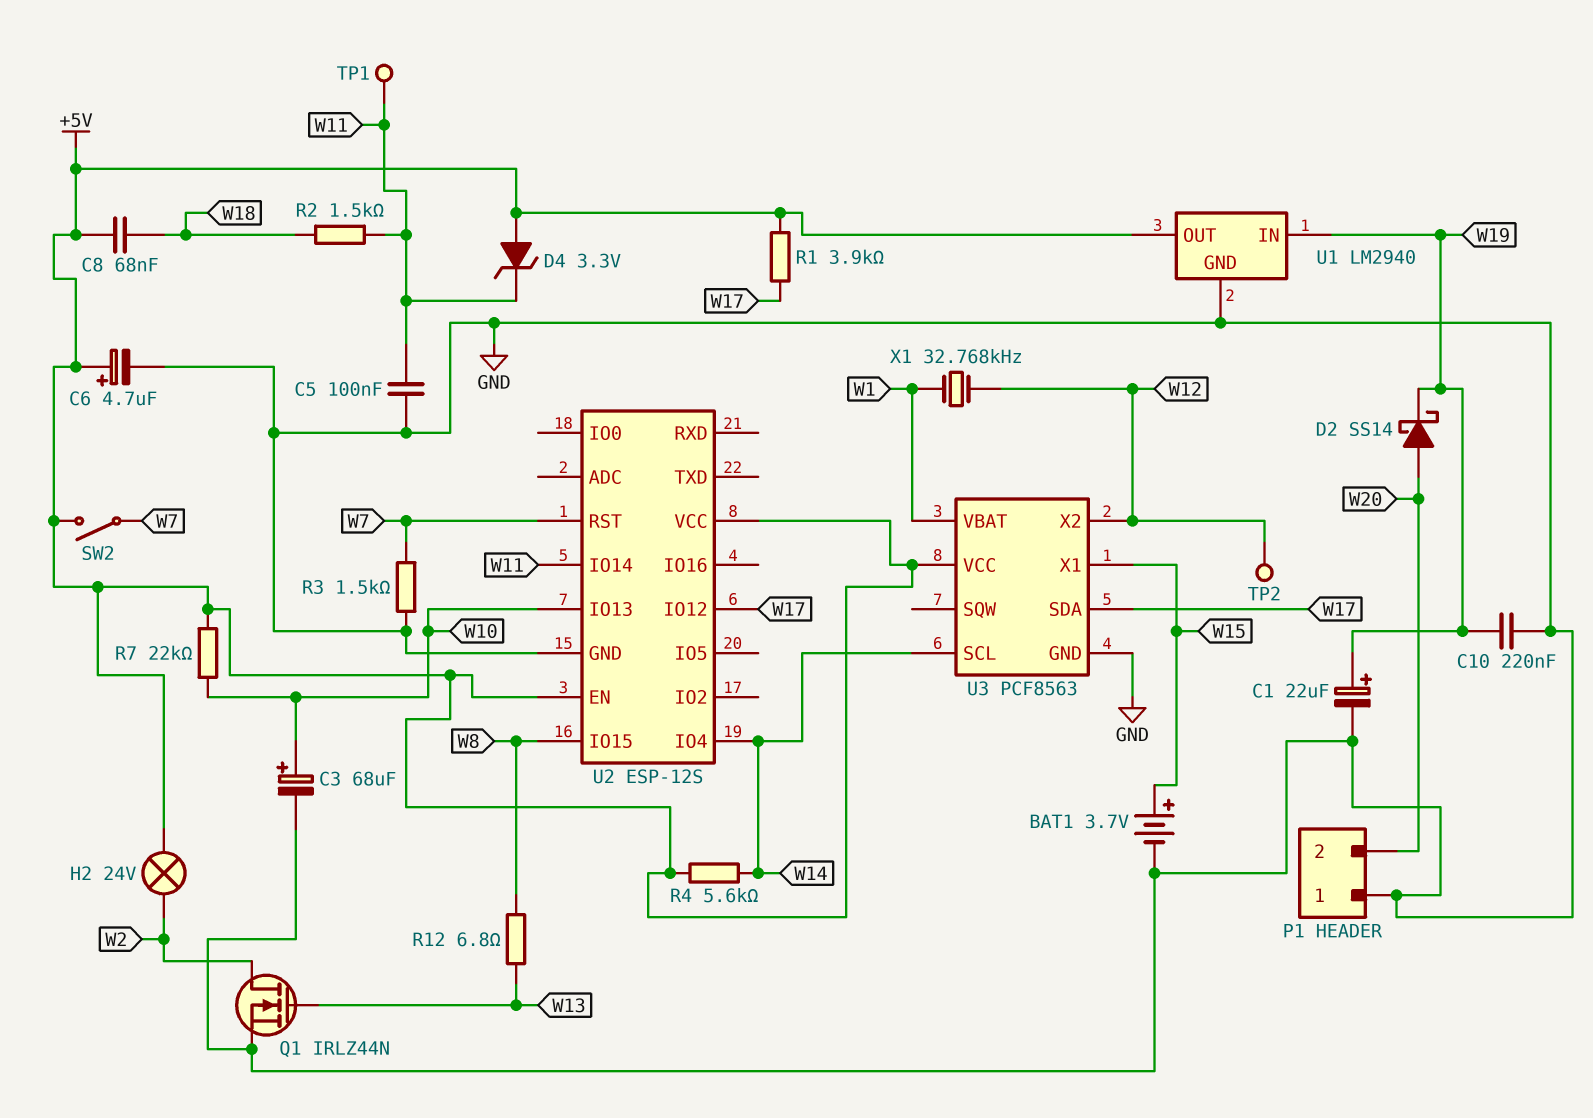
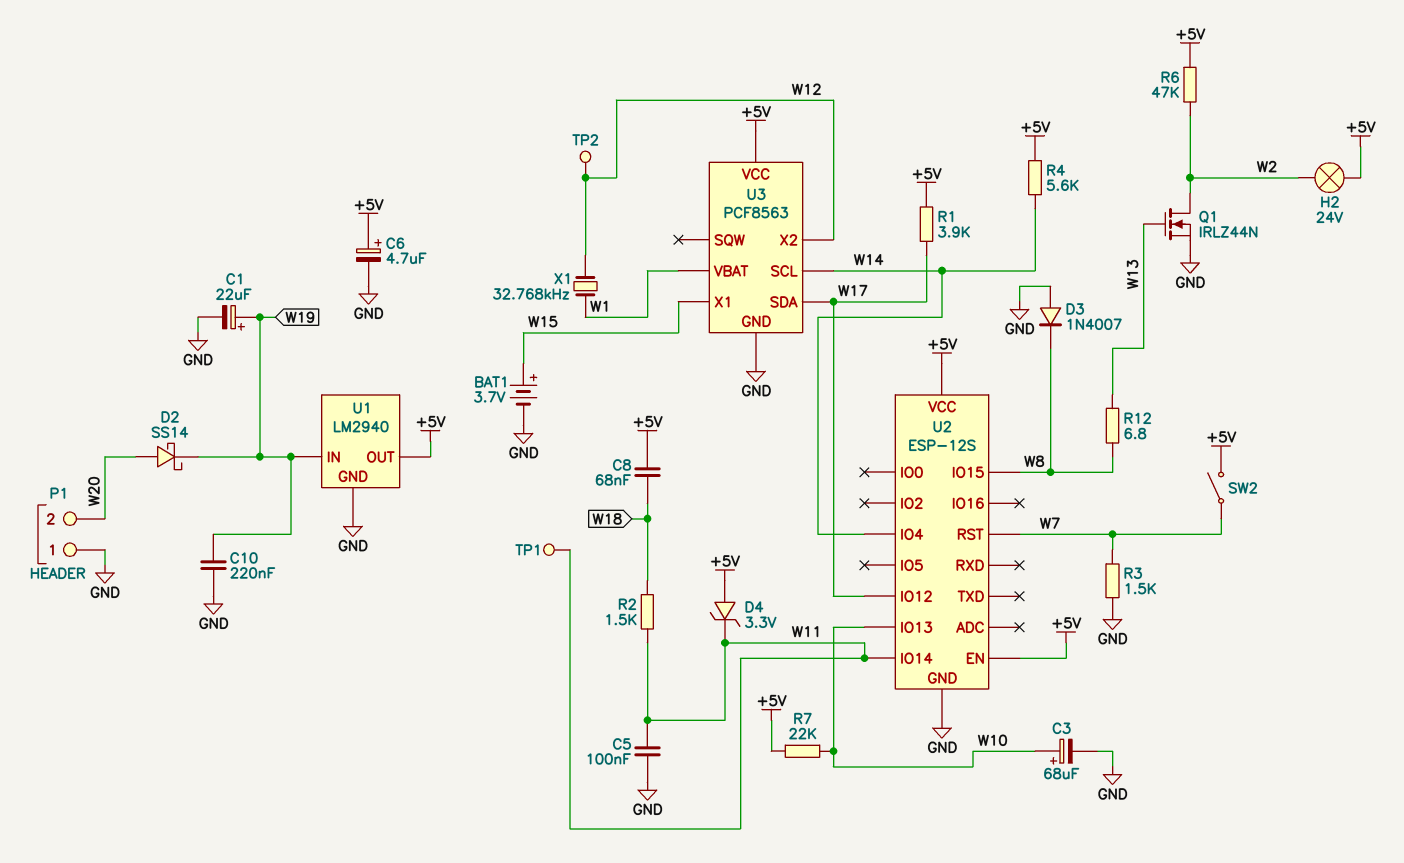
D3: none -> diode 1N4007 (A GND, K W8)
R6: none -> 47k (+5V, W2)

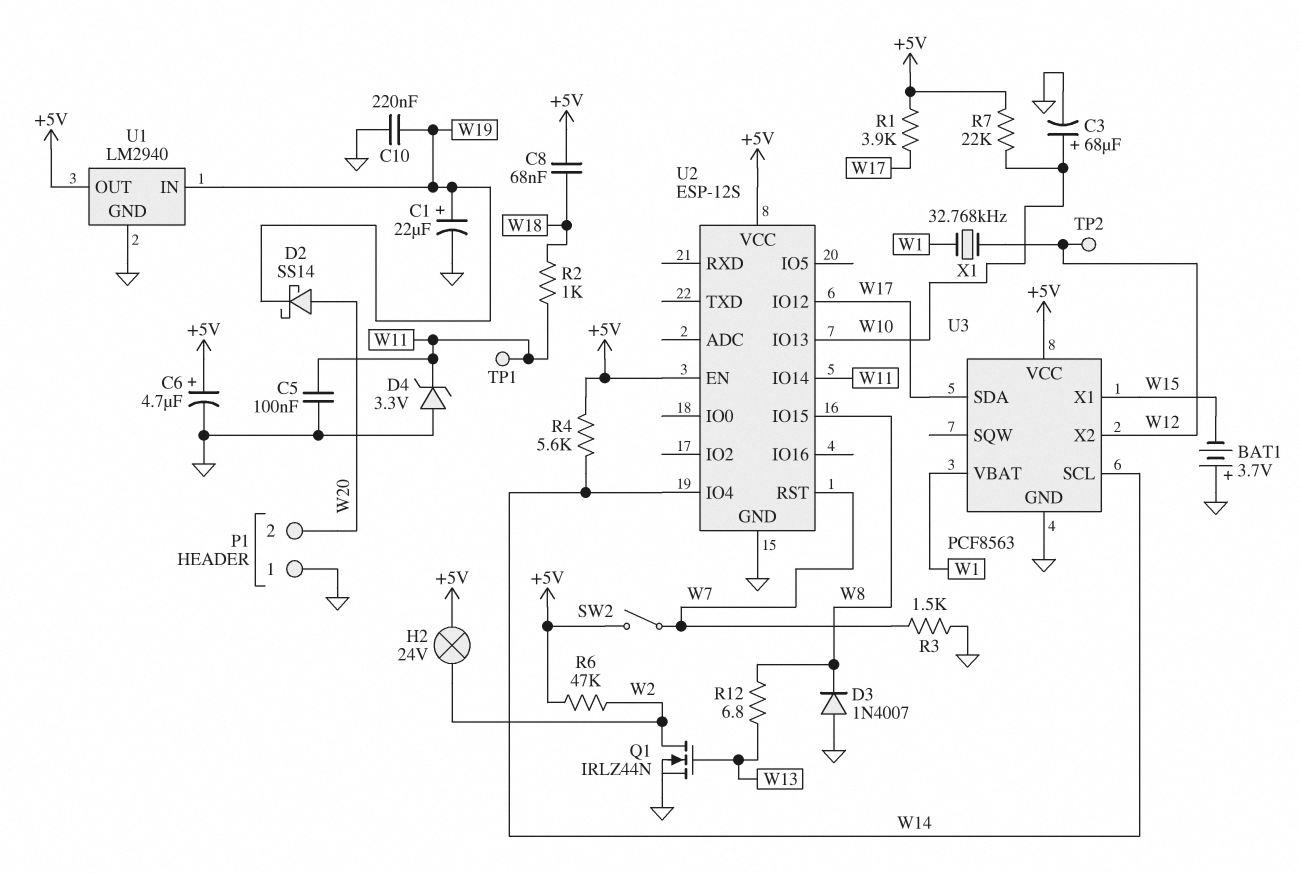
BAT1: 3.7V (plus W15, minus GND) -> 3.7V (plus GND, minus W15)
D4: zener 3.3V (A +5V, K W11) -> zener 3.3V (A GND, K W11)
R2: 1.5k (W11, W18) -> 1k (W11, W18)

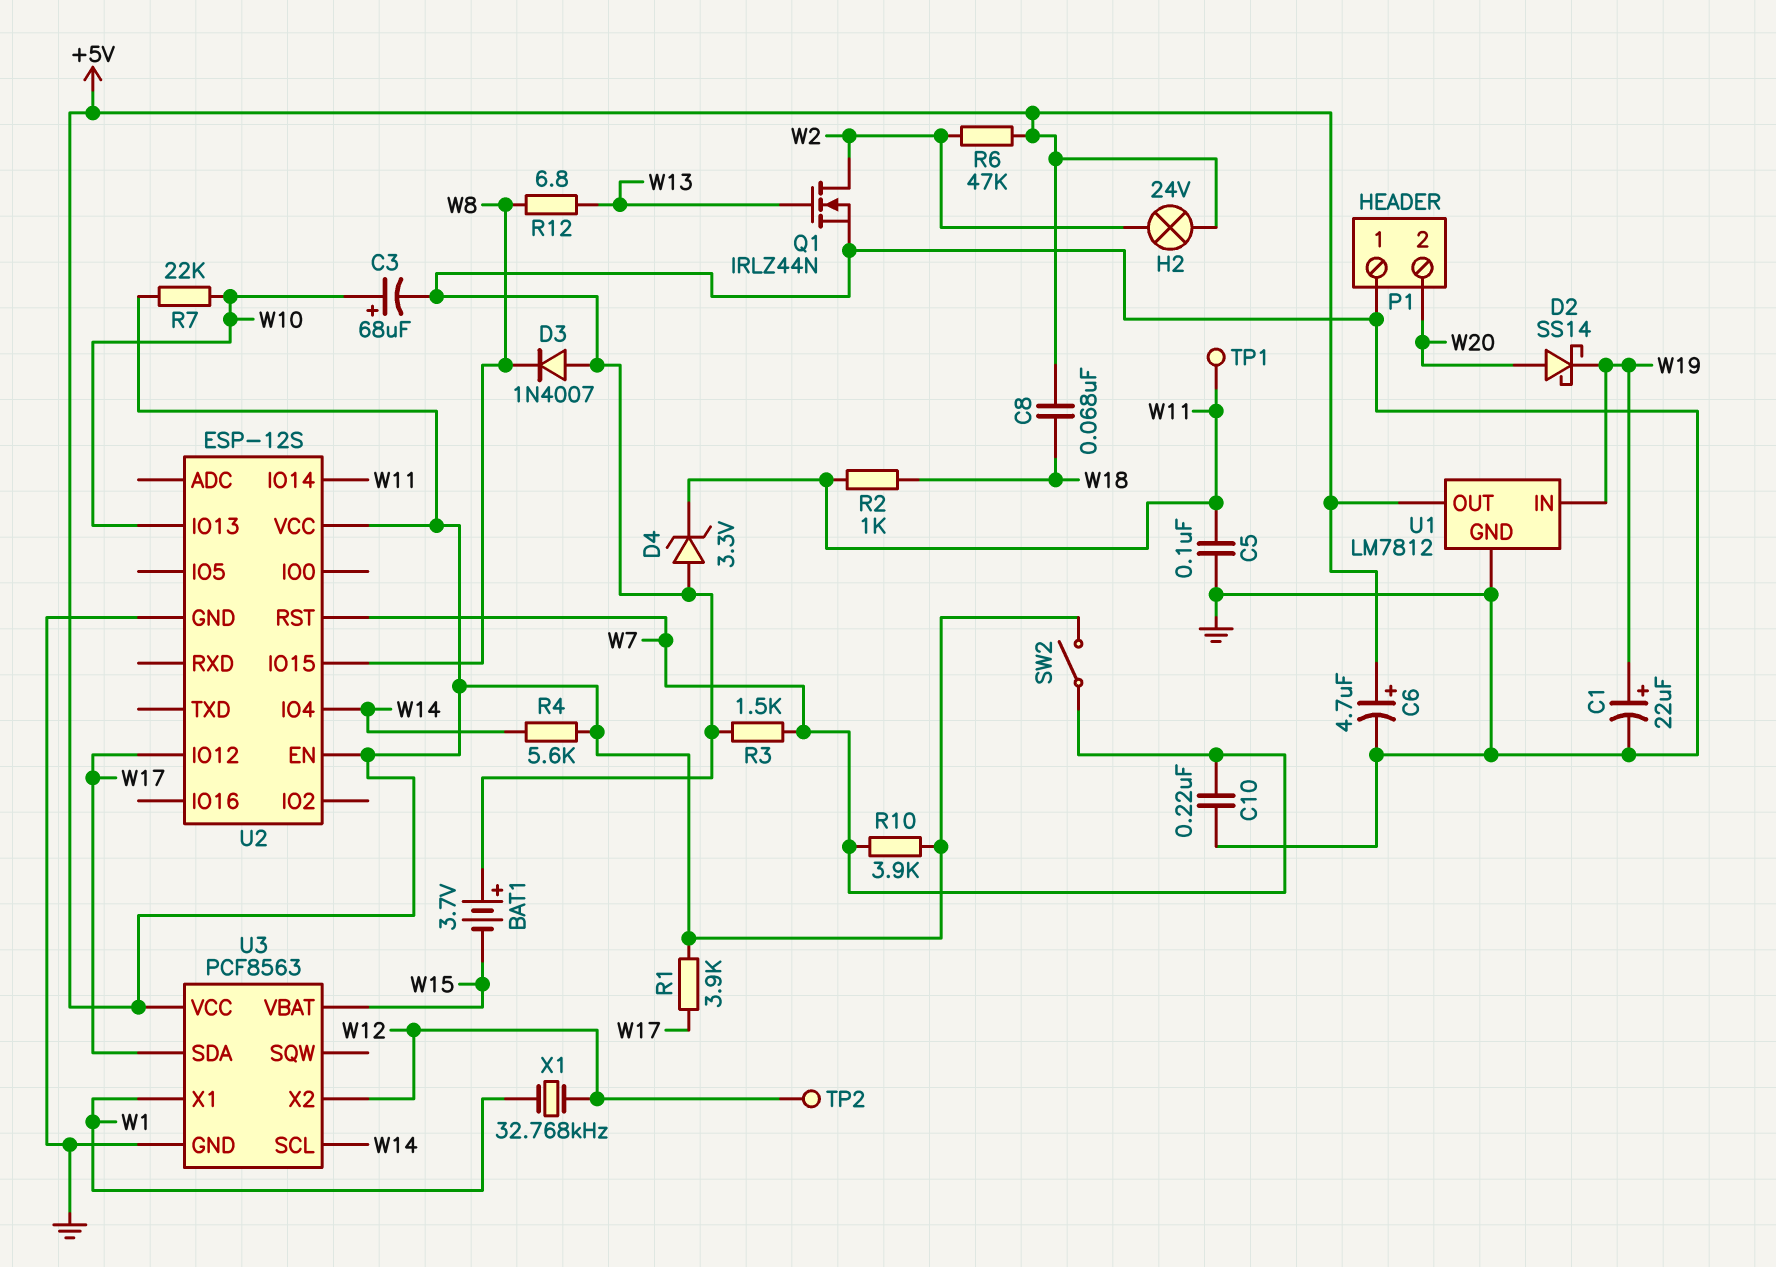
C10: 220nF (GND, W19) -> 220nF (GND, W7)
R10: none -> 3.9k (+5V, W7)
U1: LM2940 -> LM7812
U3 pin VBAT: W1 -> W15
U3 pin X1: W15 -> W1

